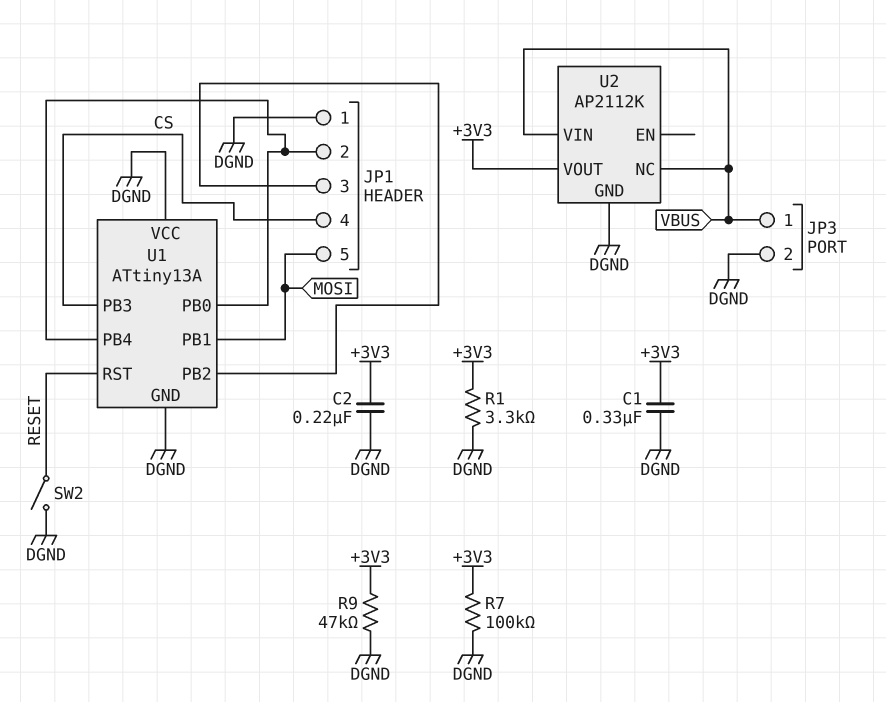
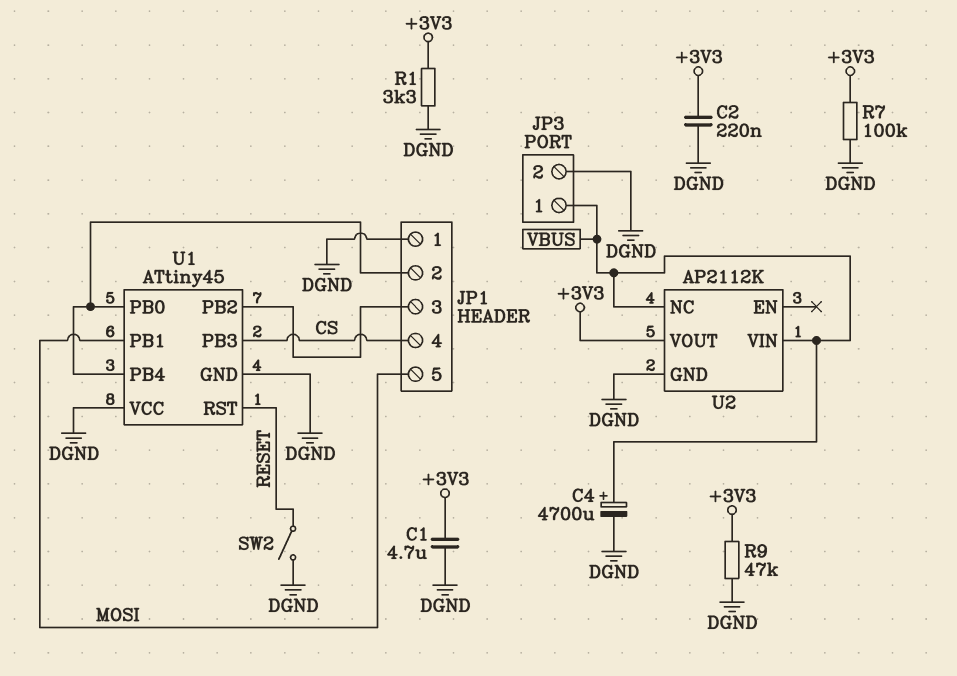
C1: 330nF (+3V3, DGND) -> 4.7uF (+3V3, DGND)
C4: none -> 4700uF (plus VBUS, minus DGND)
U1: ATtiny13A -> ATtiny45

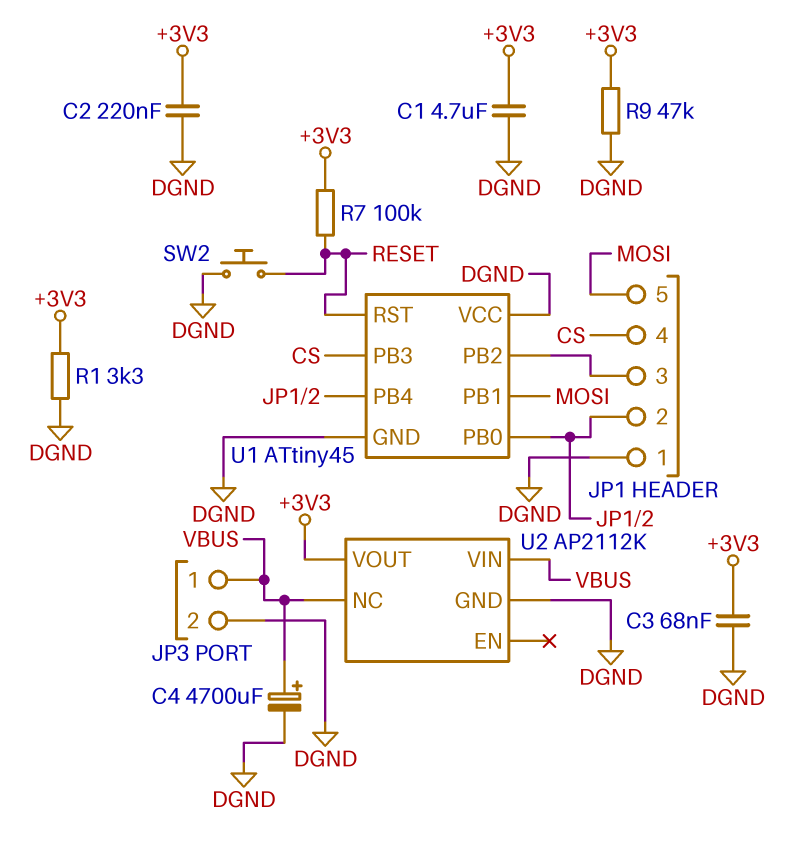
C3: none -> 68nF (+3V3, DGND)
R7: 100k (+3V3, DGND) -> 100k (+3V3, RESET)
SW2: switch (DGND, RESET) -> button (DGND, RESET)

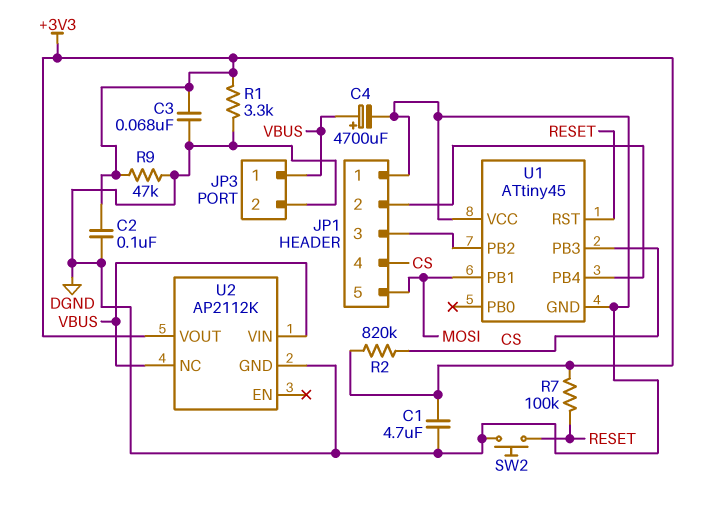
C2: 220nF (+3V3, DGND) -> 100nF (+3V3, DGND)
R2: none -> 820k (+3V3, CS)
U1 pin PB0: JP1/2 -> none

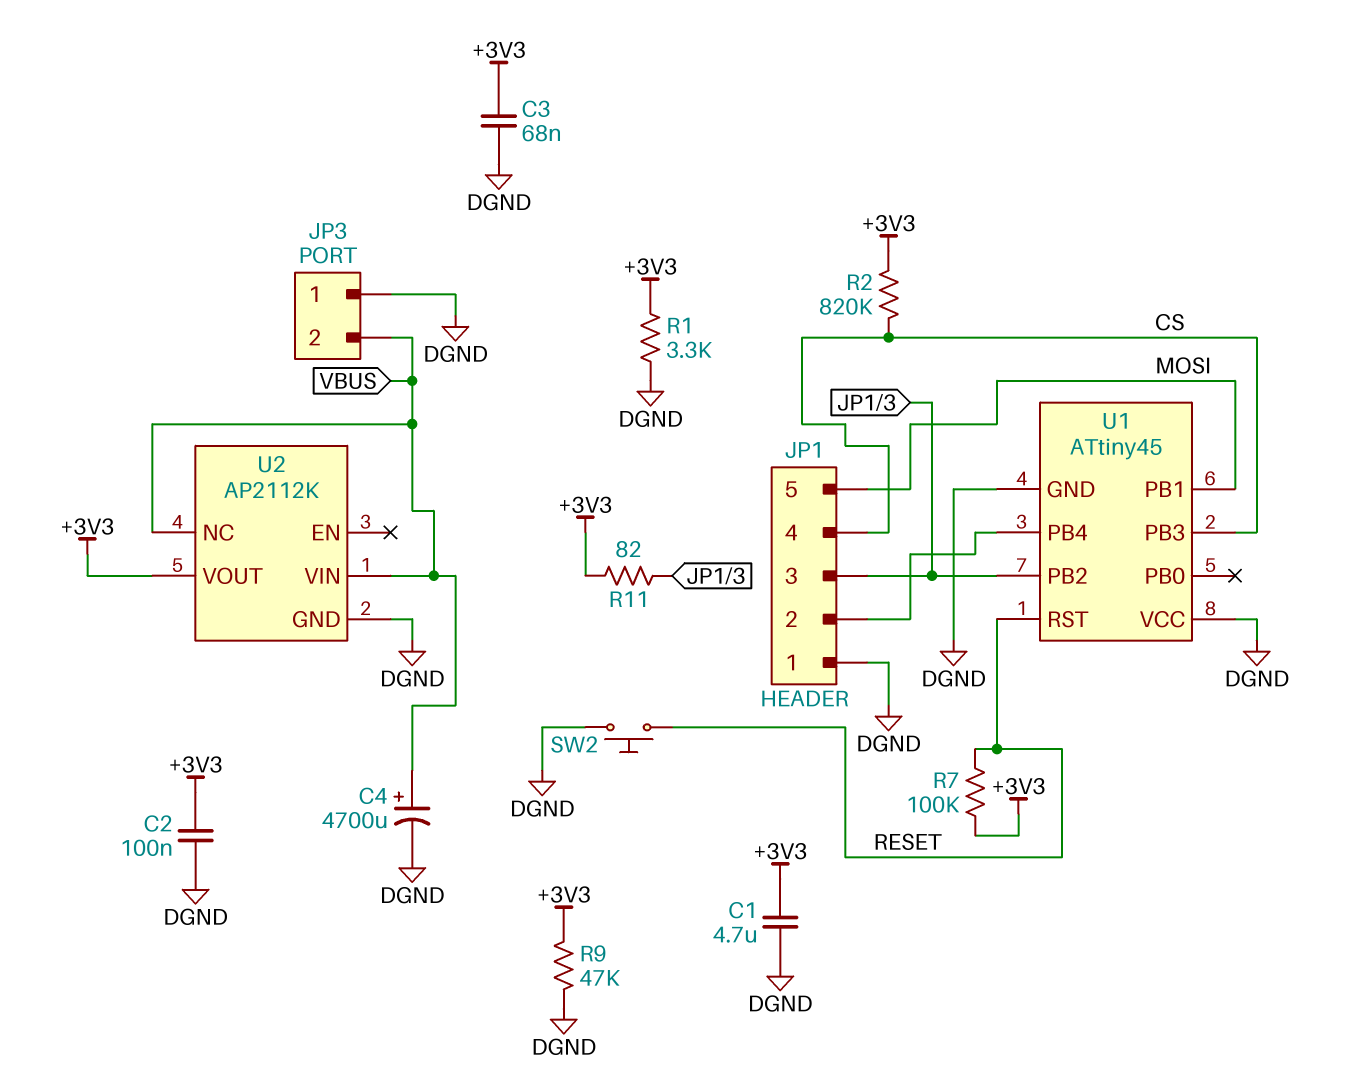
JP3 pin 1: VBUS -> DGND
JP3 pin 2: DGND -> VBUS
R11: none -> 82 (+3V3, JP1/3)

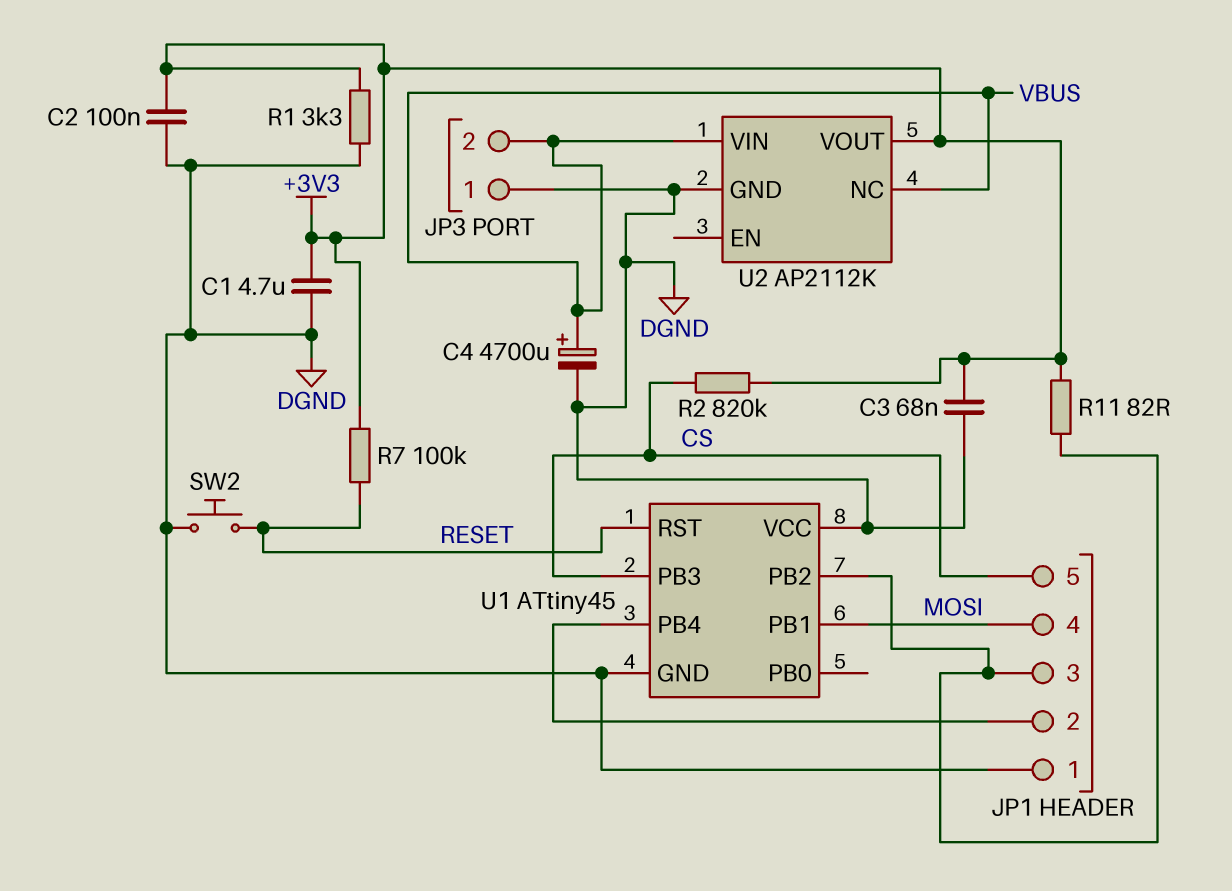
JP1 pin 4: CS -> MOSI
JP1 pin 5: MOSI -> CS
R9: 47k (+3V3, DGND) -> none

